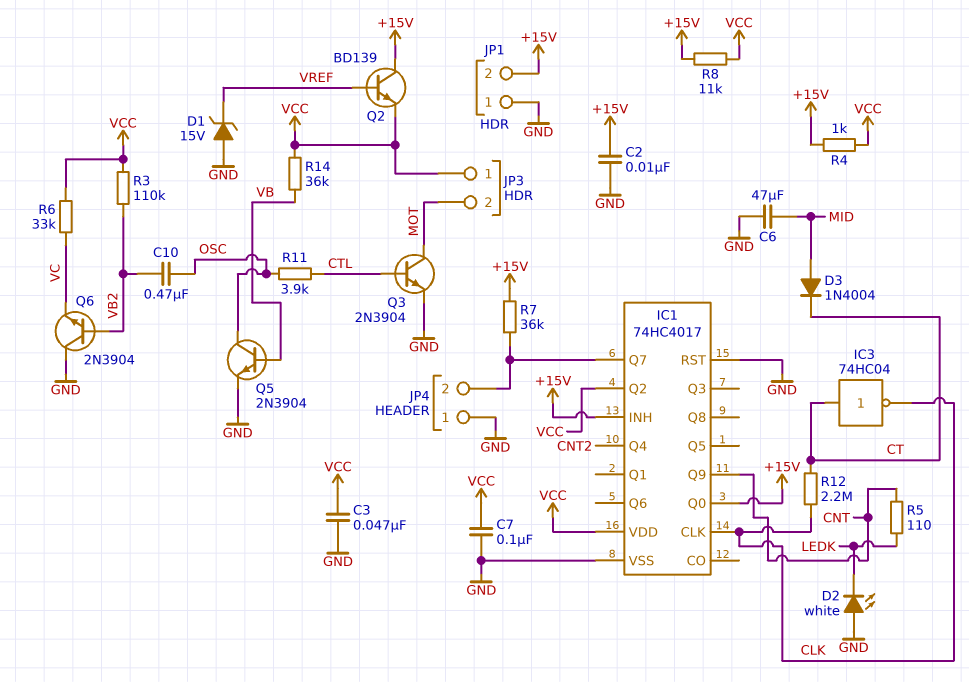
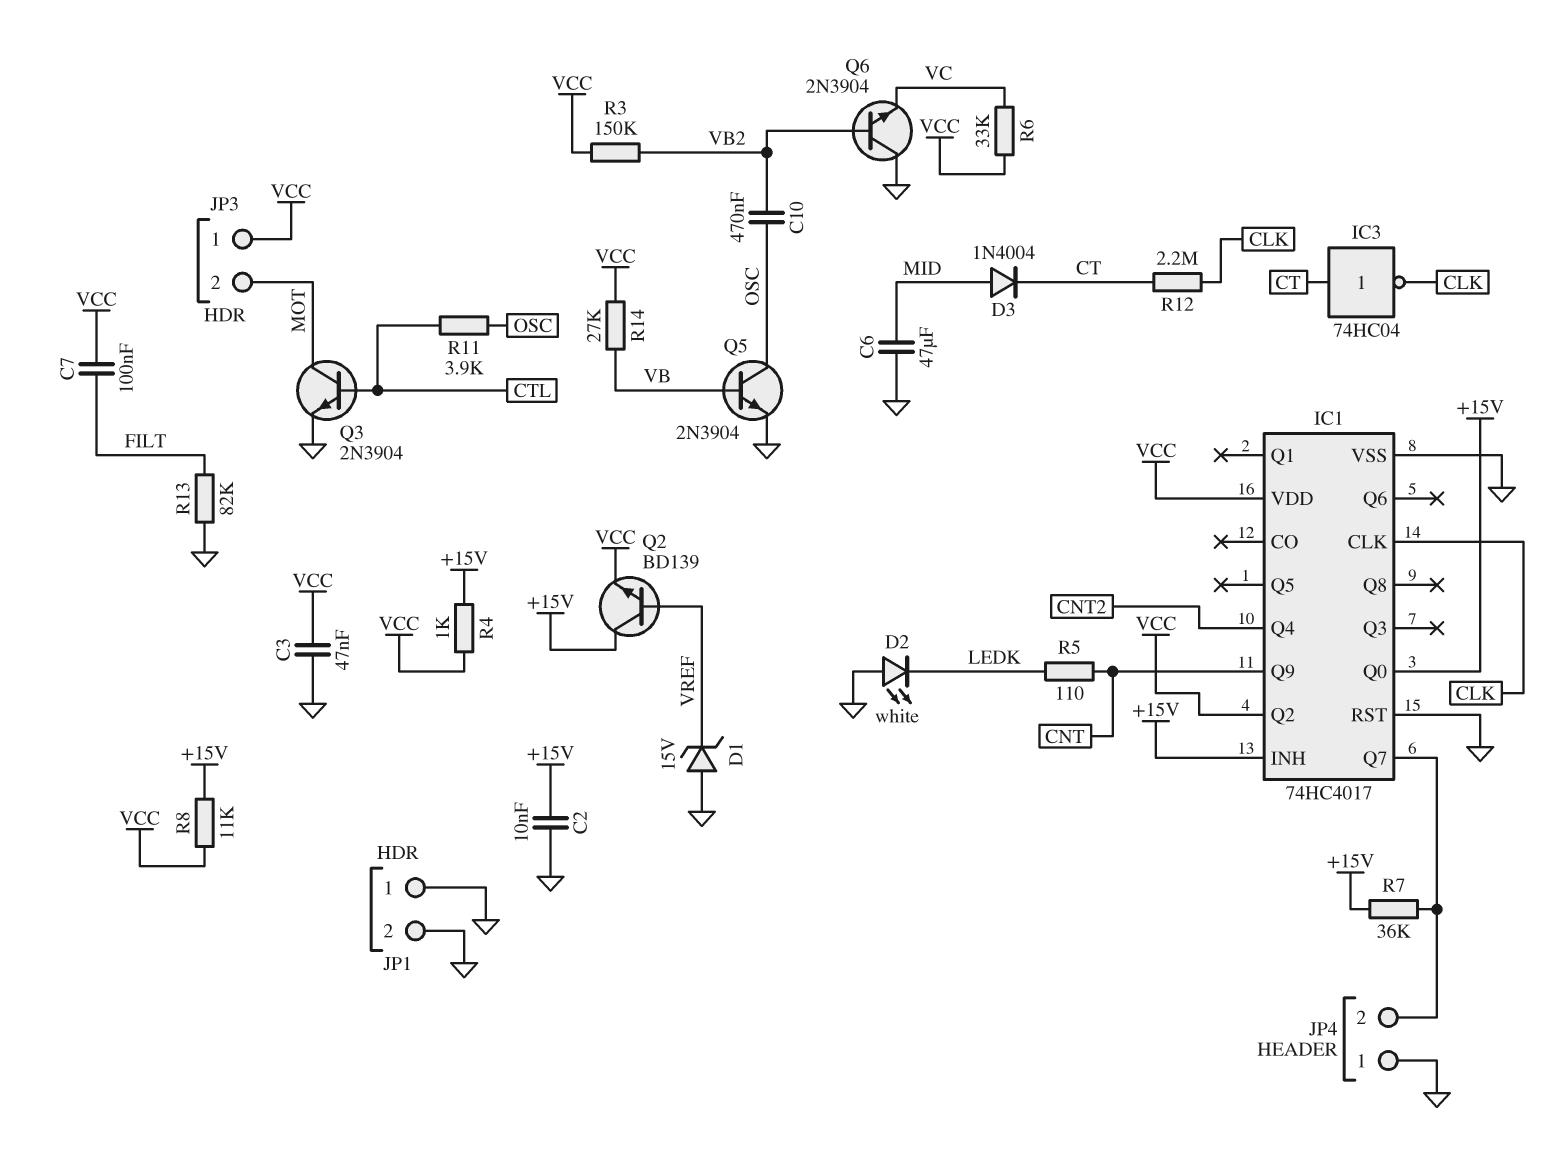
C7: 100nF (GND, VCC) -> 100nF (FILT, VCC)
JP1 pin 2: +15V -> GND
R3: 110k (VB2, VCC) -> 150k (VB2, VCC)
R13: none -> 82k (FILT, GND)
R14: 36k (VB, VCC) -> 27k (VB, VCC)

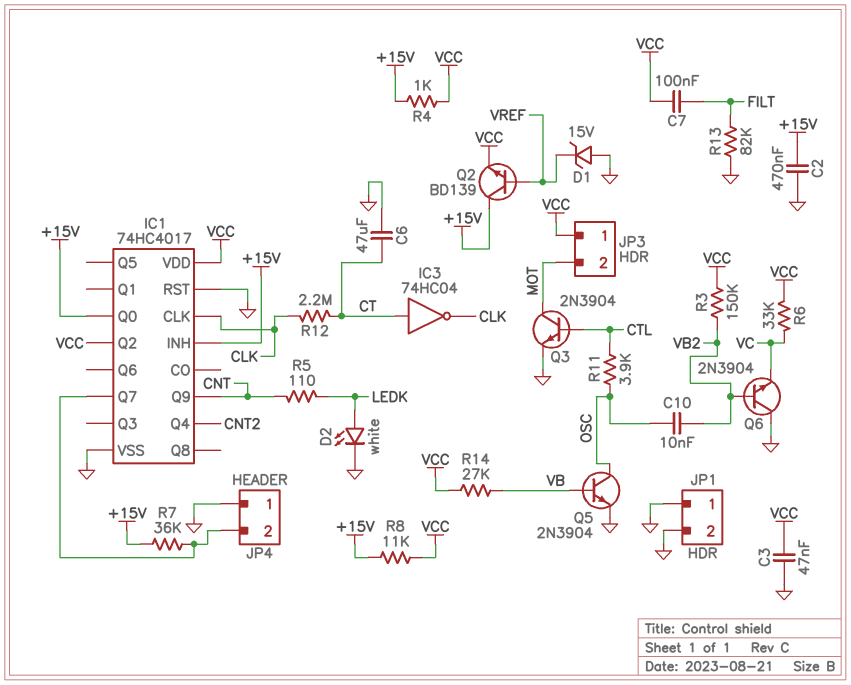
C2: 10nF (+15V, GND) -> 470nF (+15V, GND)
C6: 47uF (GND, MID) -> 47uF (CT, GND)
C10: 470nF (OSC, VB2) -> 10nF (OSC, VB2)
D2: LED white (A GND, K LEDK) -> LED white (A LEDK, K GND)
D3: diode 1N4004 (A MID, K CT) -> none

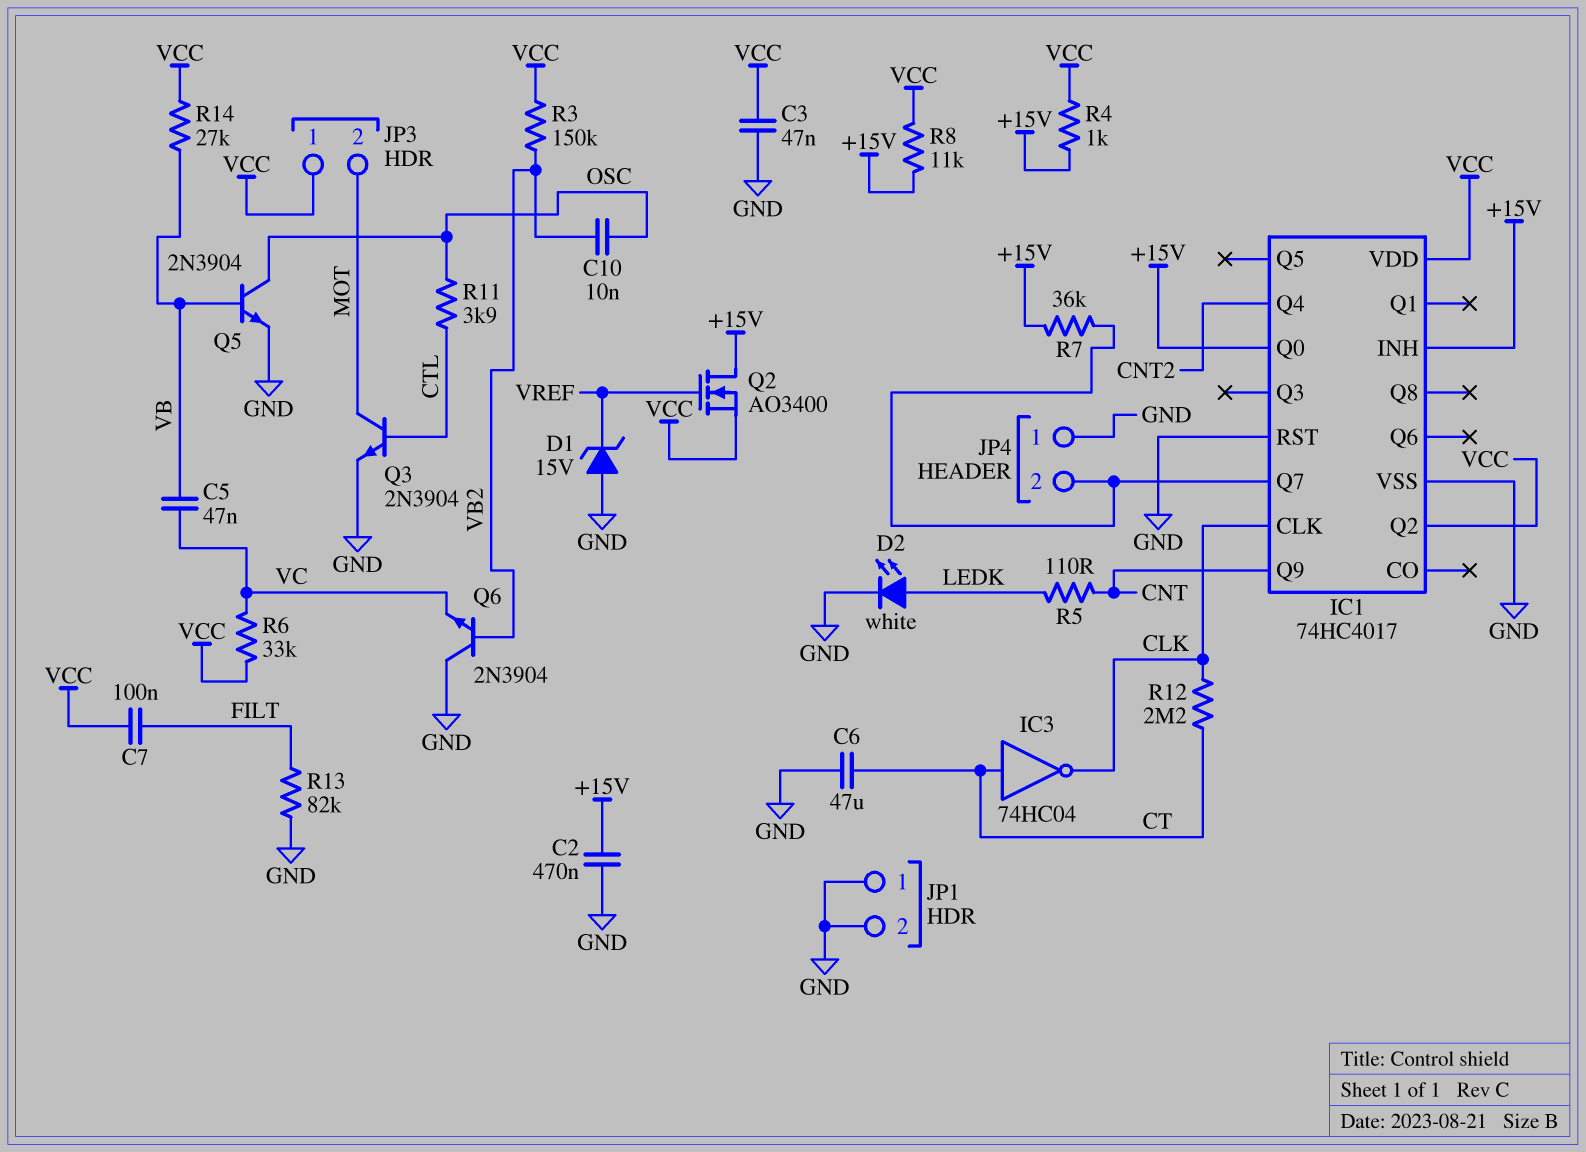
C5: none -> 47nF (VB, VC)
Q2: NPN BD139 (B VREF, C +15V, E VCC) -> NMOS AO3400 (G VREF, D +15V, S VCC)

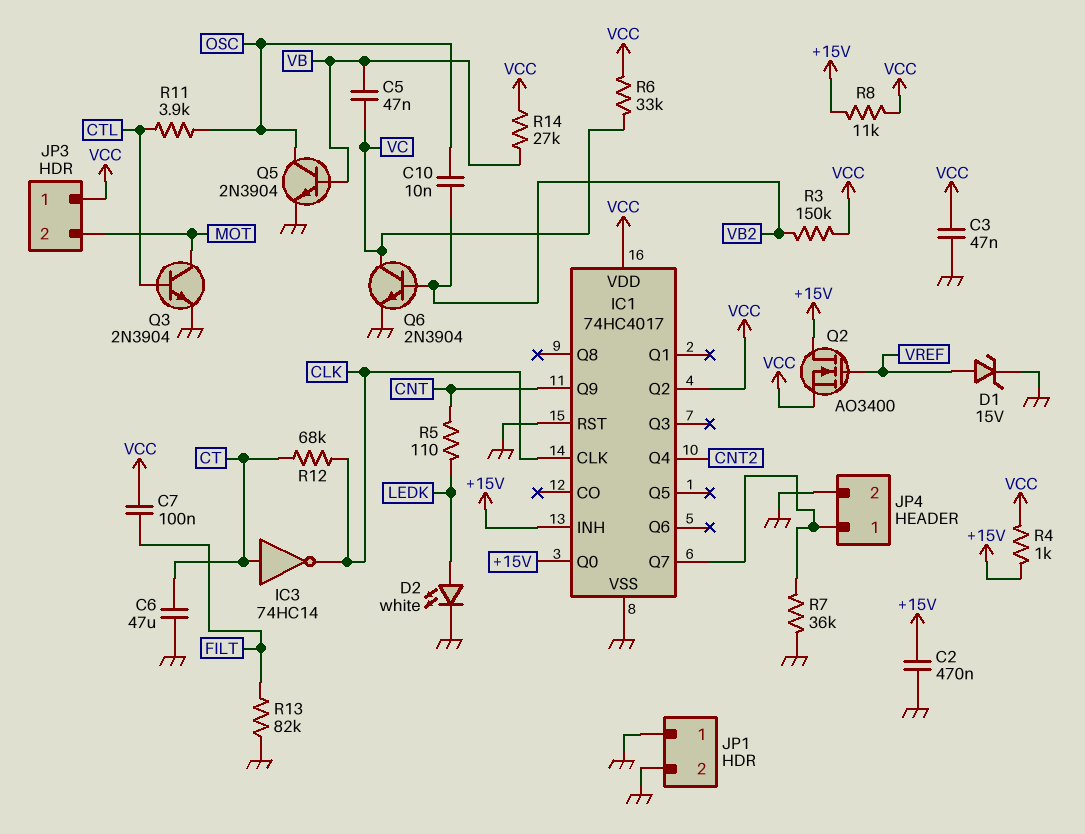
D1: zener 15V (A GND, K VREF) -> zener 15V (A VREF, K GND)
IC3: NOT 74HC04 (in CT, out CLK) -> NOT 74HC14 (in CT, out CLK)
JP4 pin 1: GND -> IC1/Q7
JP4 pin 2: IC1/Q7 -> GND
Q6: NPN 2N3904 (B VB2, C GND, E VC) -> NPN 2N3904 (B VB2, C VC, E GND)
R7: 36k (+15V, IC1/Q7) -> 36k (GND, IC1/Q7)
R12: 2.2M (CLK, CT) -> 68k (CLK, CT)

